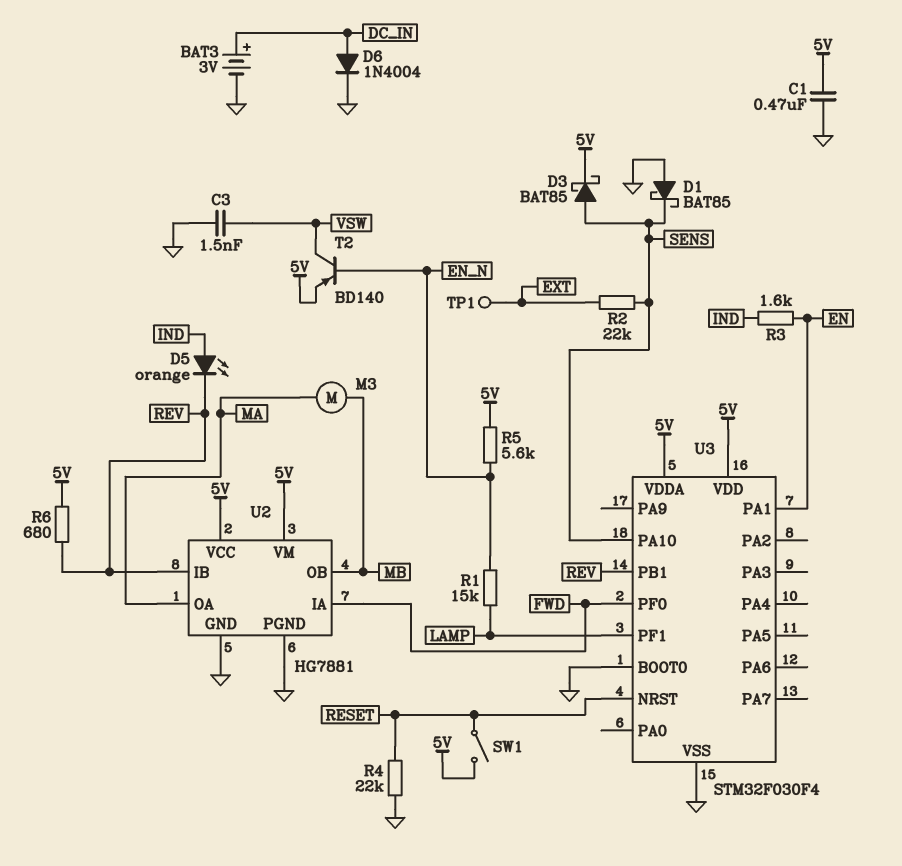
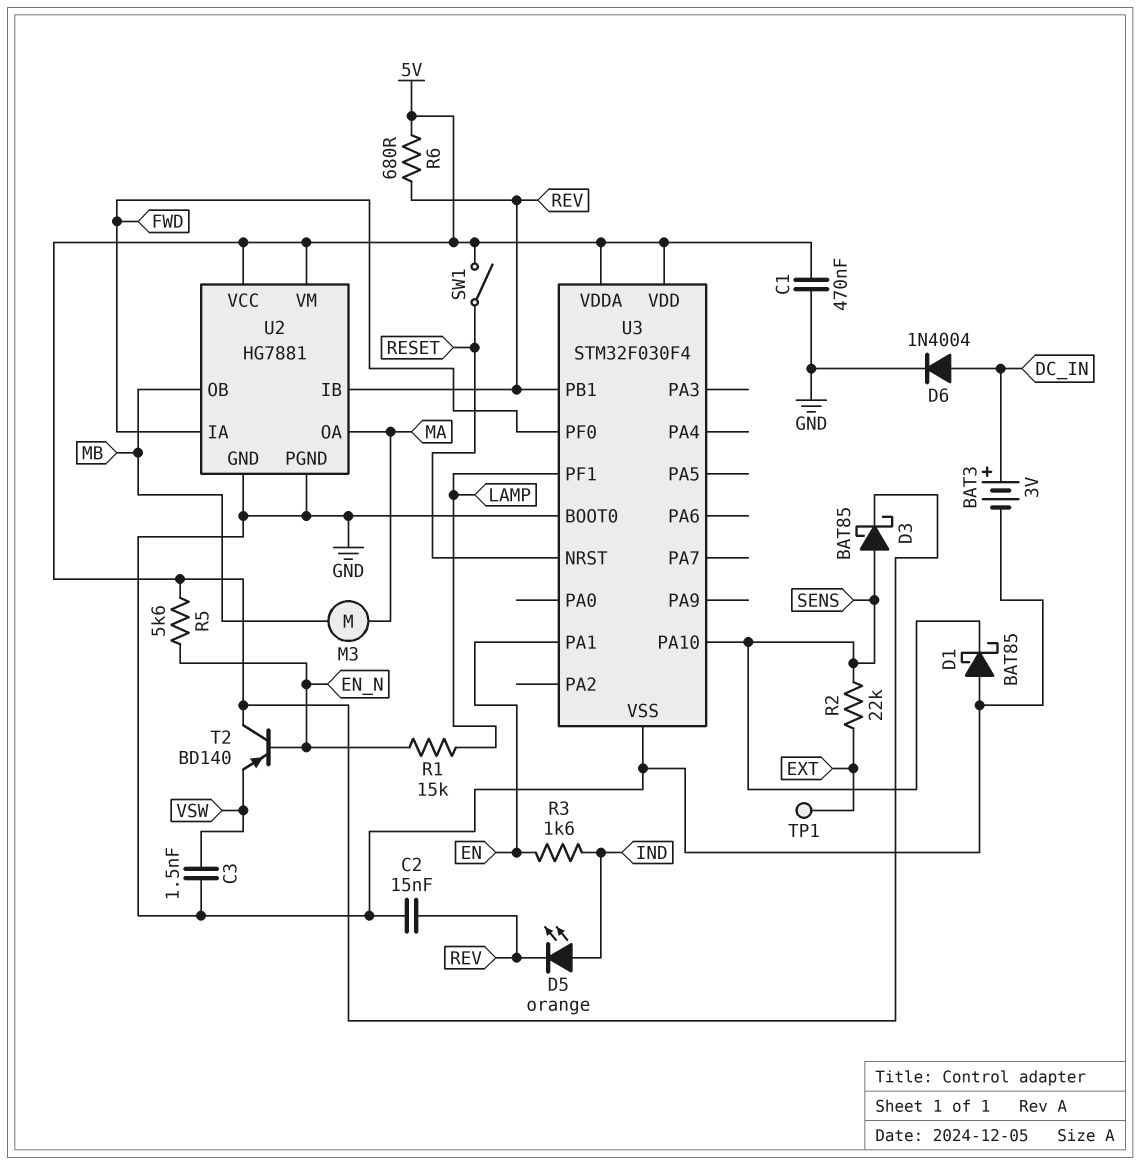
C2: none -> 15nF (GND, REV)
R4: 22k (GND, RESET) -> none
T2: PNP BD140 (B EN_N, C VSW, E 5V) -> PNP BD140 (B EN_N, C 5V, E VSW)

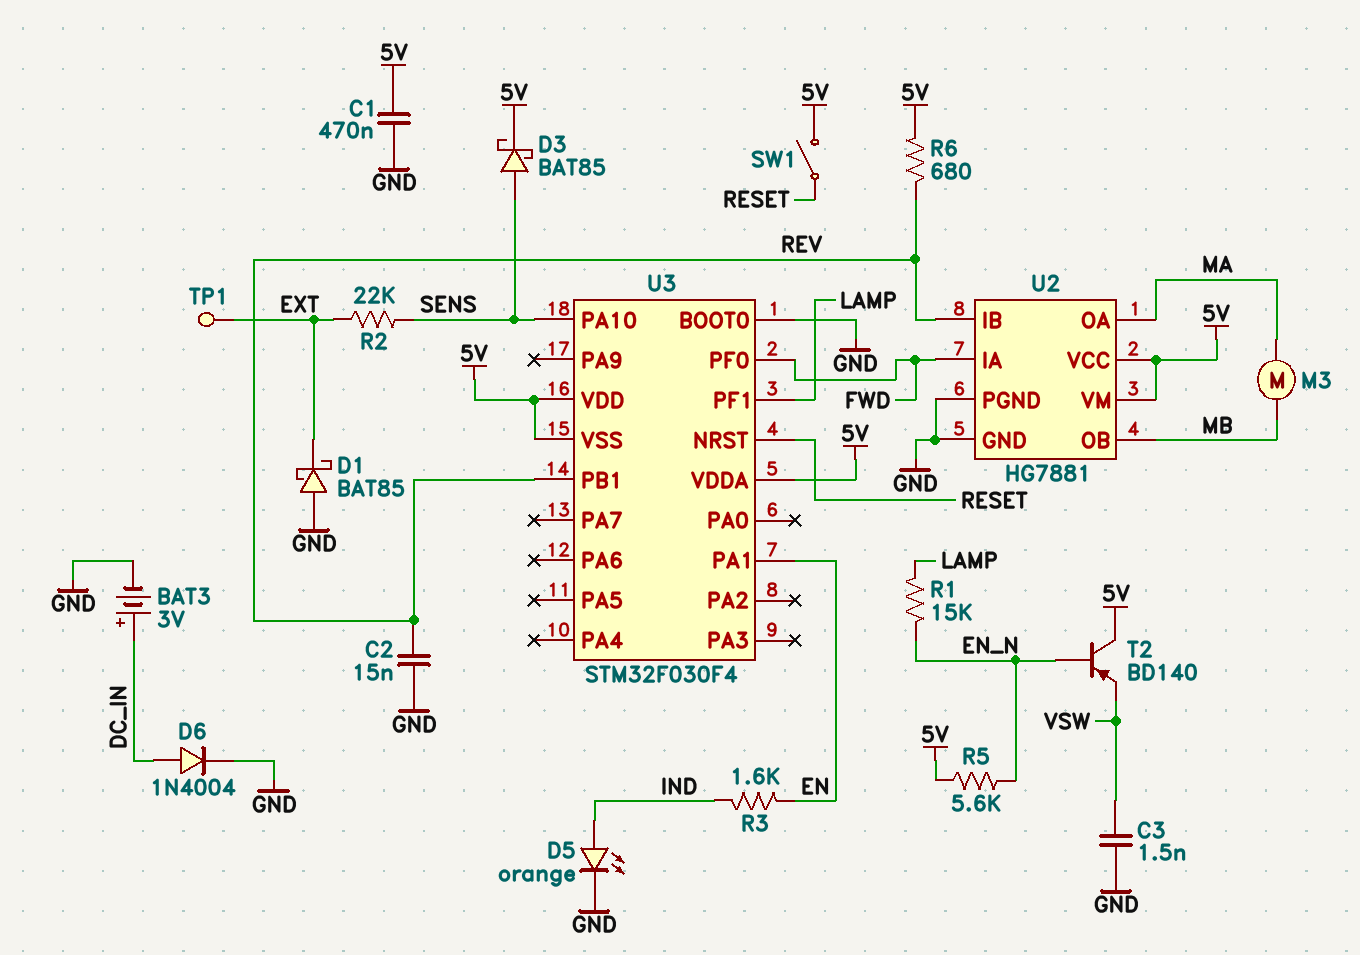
D1: schottky BAT85 (A GND, K SENS) -> schottky BAT85 (A GND, K EXT)
D5: LED orange (A IND, K REV) -> LED orange (A IND, K GND)
U3 pin VSS: GND -> 5V

